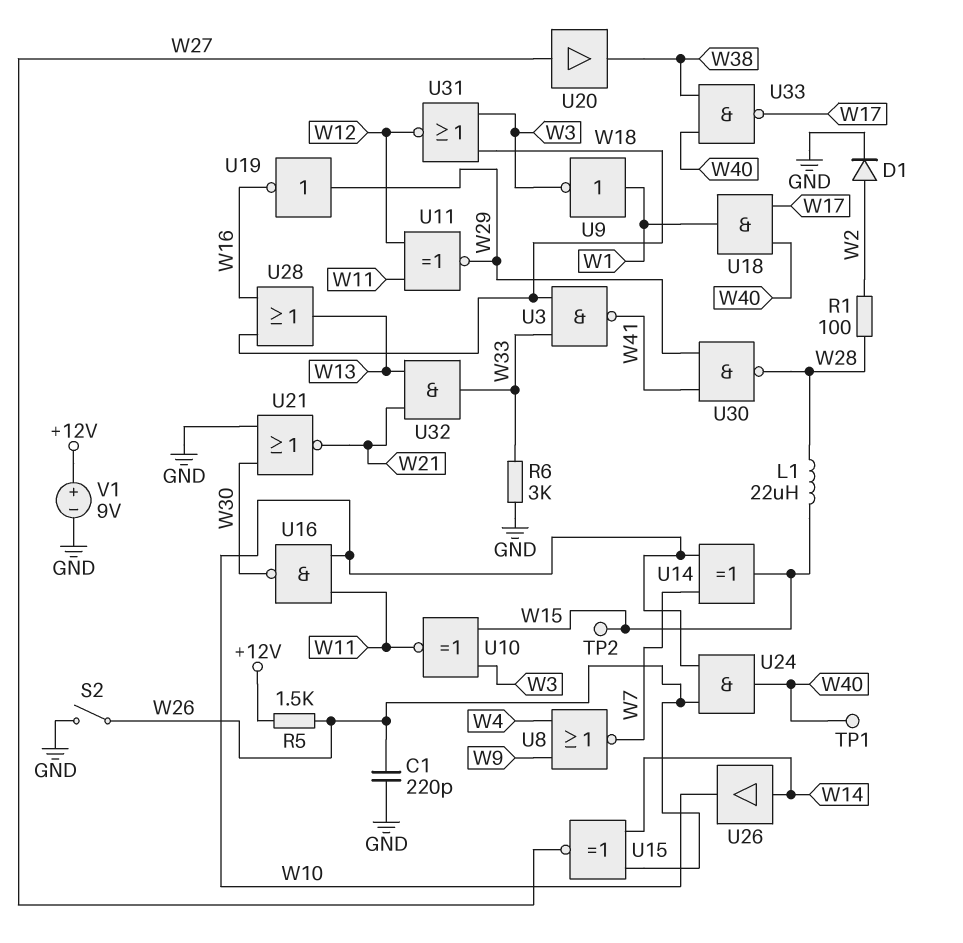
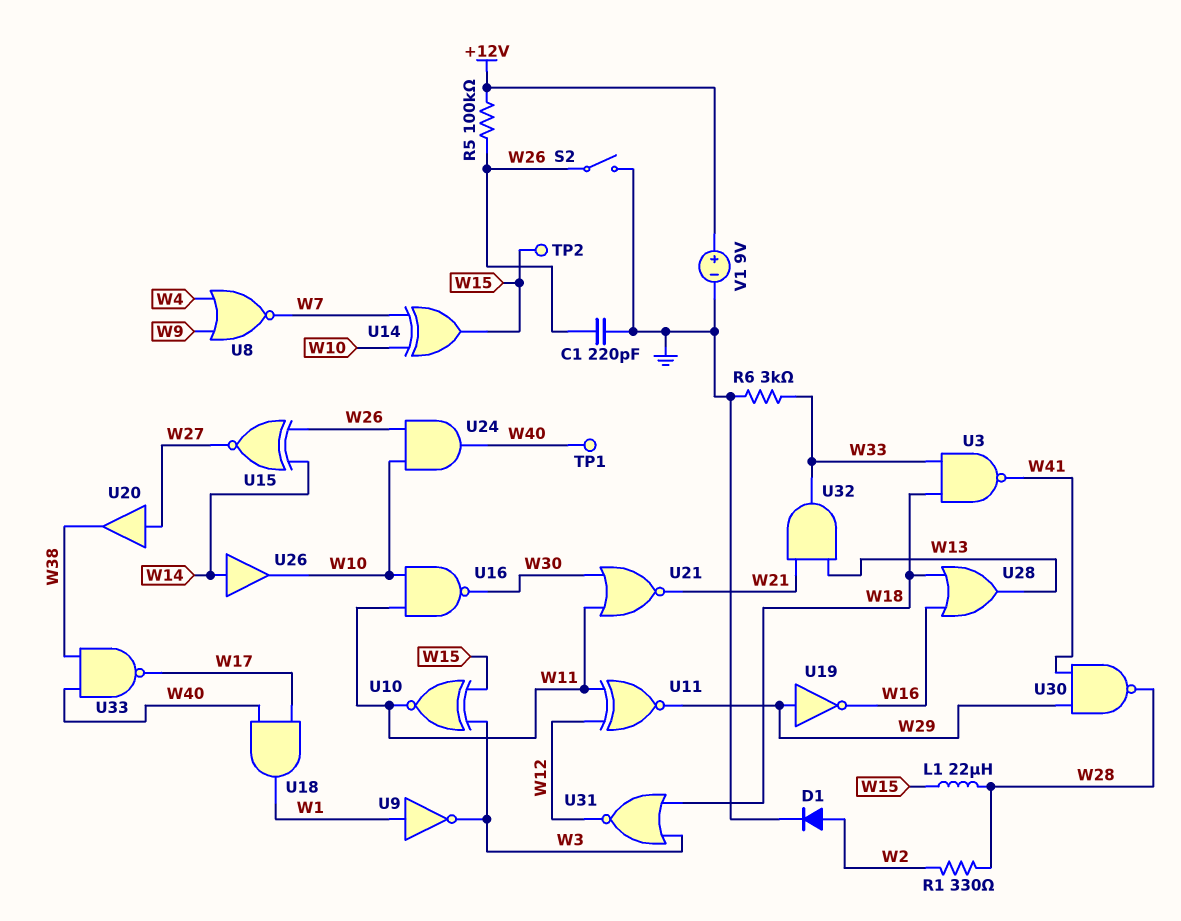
R1: 100 (W2, W28) -> 330 (W2, W28)
R5: 1.5k (+12V, W26) -> 100k (+12V, W26)
U21: NOR (in GND, in W30, out W21) -> NOR (in W11, in W30, out W21)

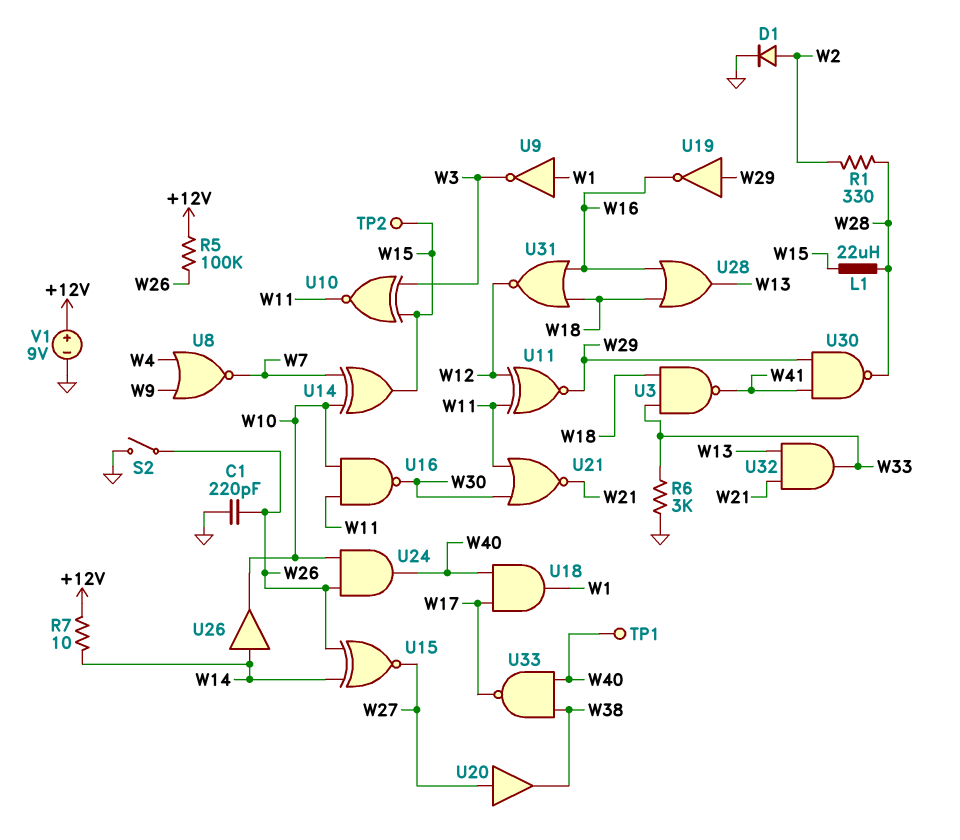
R7: none -> 10 (+12V, W14)
U31: NOR (in W3, in W18, out W12) -> NOR (in W16, in W18, out W12)

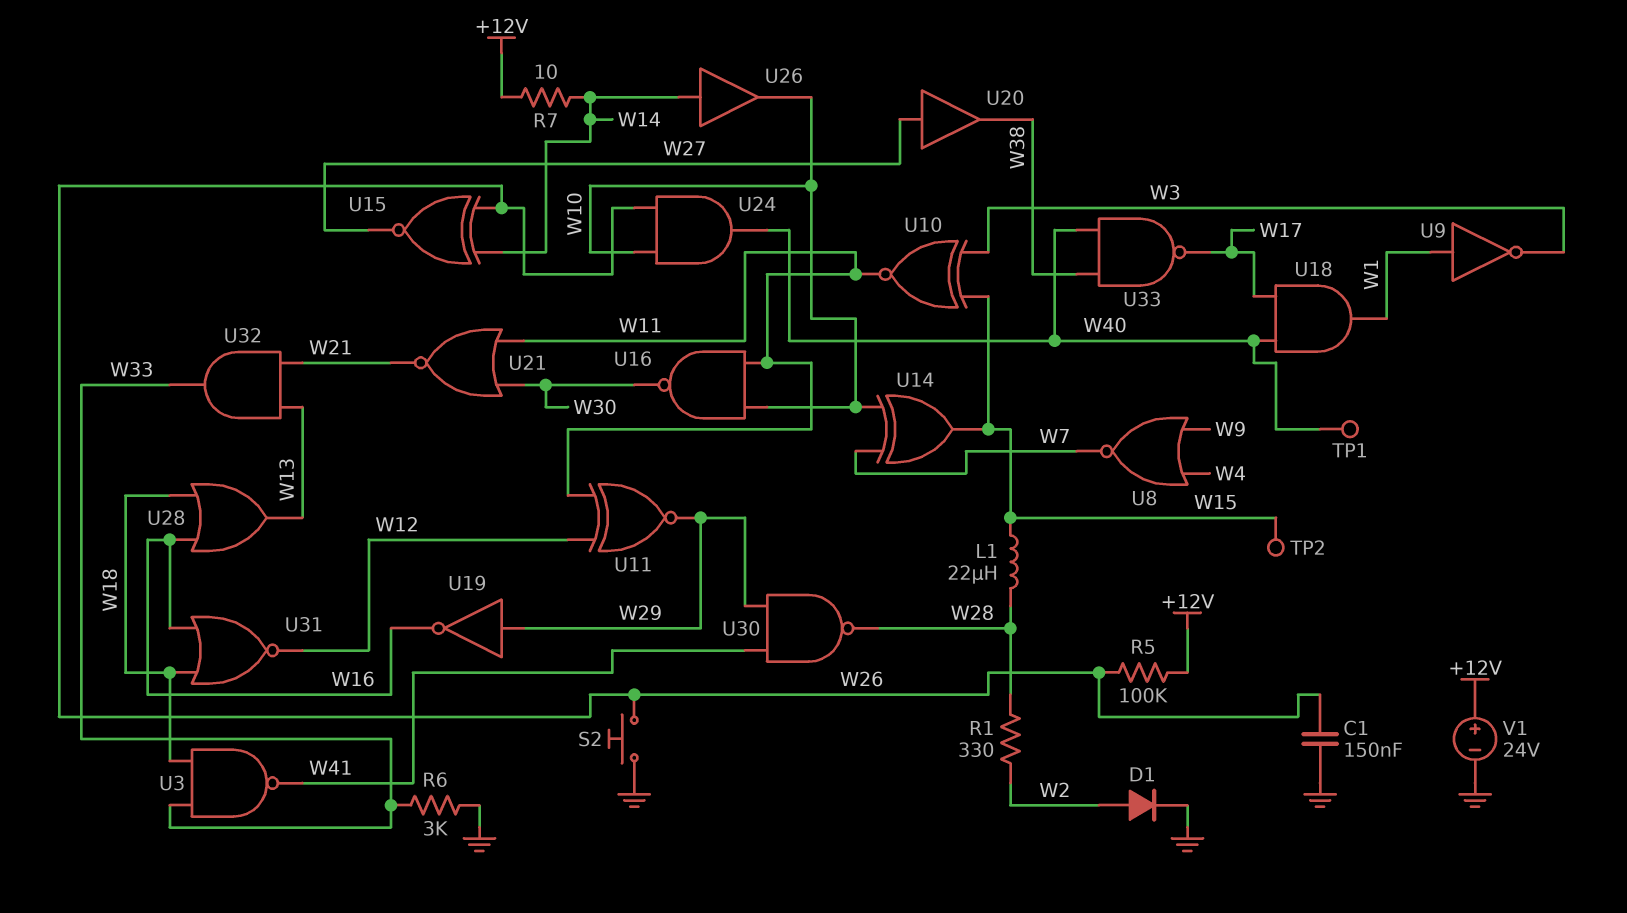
C1: 220pF (GND, W26) -> 150nF (GND, W26)
S2: switch (GND, W26) -> button (GND, W26)
V1: 9V (plus +12V, minus GND) -> 24V (plus +12V, minus GND)

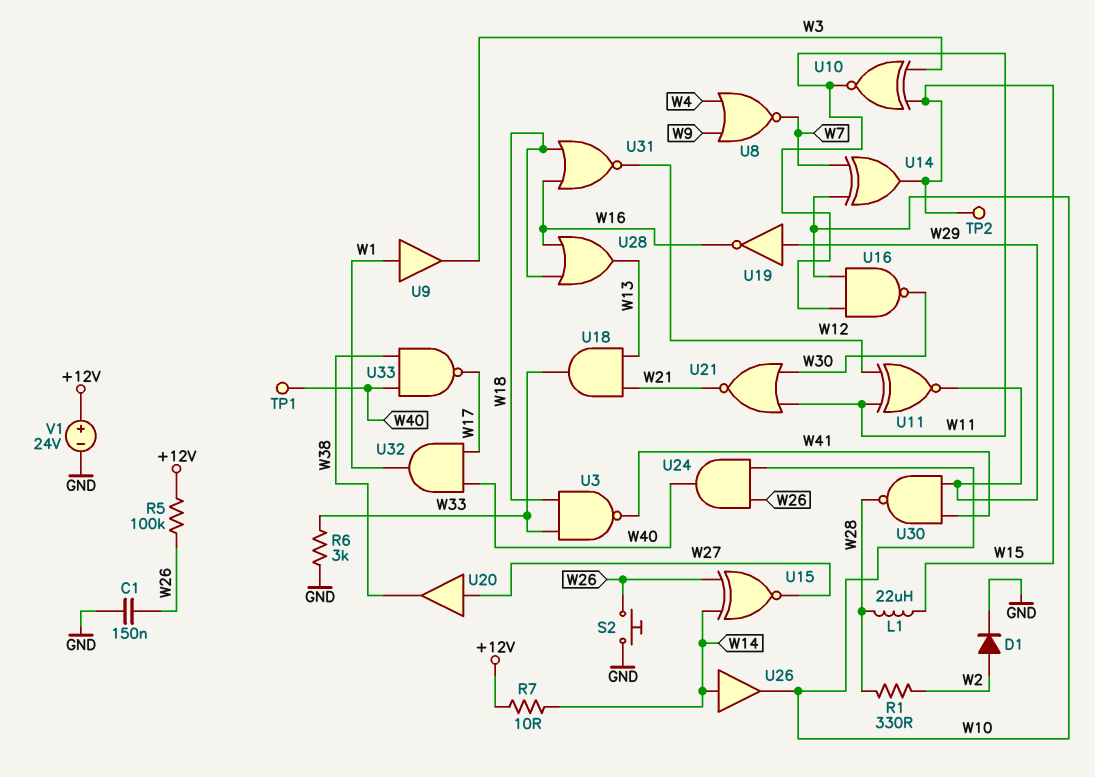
U9: NOT (in W1, out W3) -> buffer (in W1, out W3)
U18: AND (in W17, in W40, out W1) -> AND (in W13, in W21, out W33)
U32: AND (in W13, in W21, out W33) -> AND (in W17, in W40, out W1)

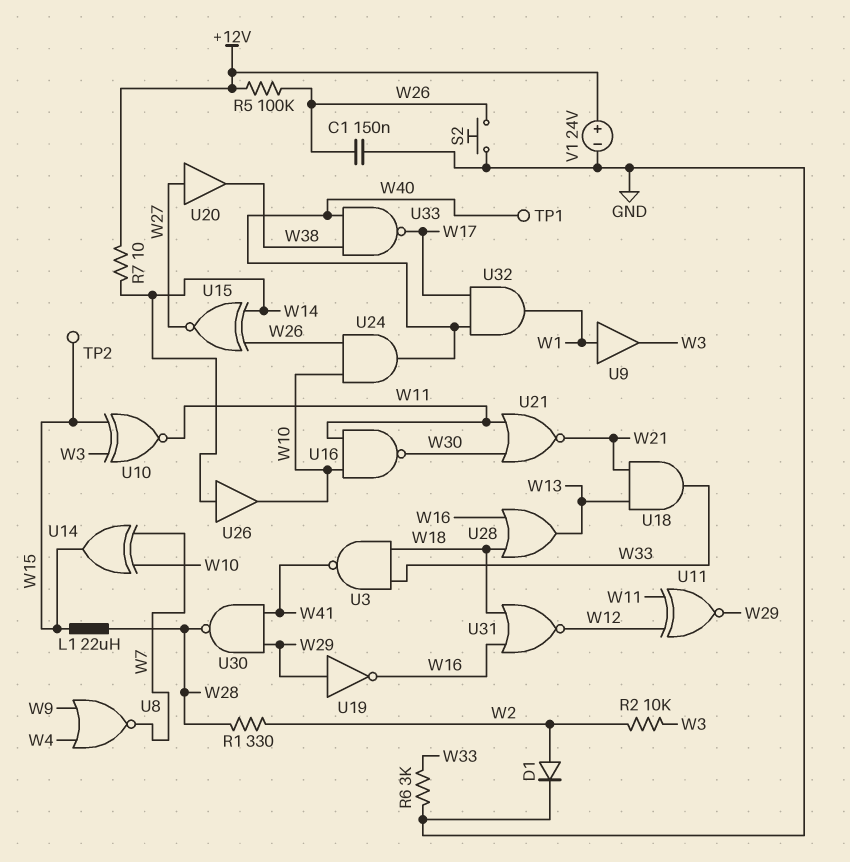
R2: none -> 10k (W2, W3)

